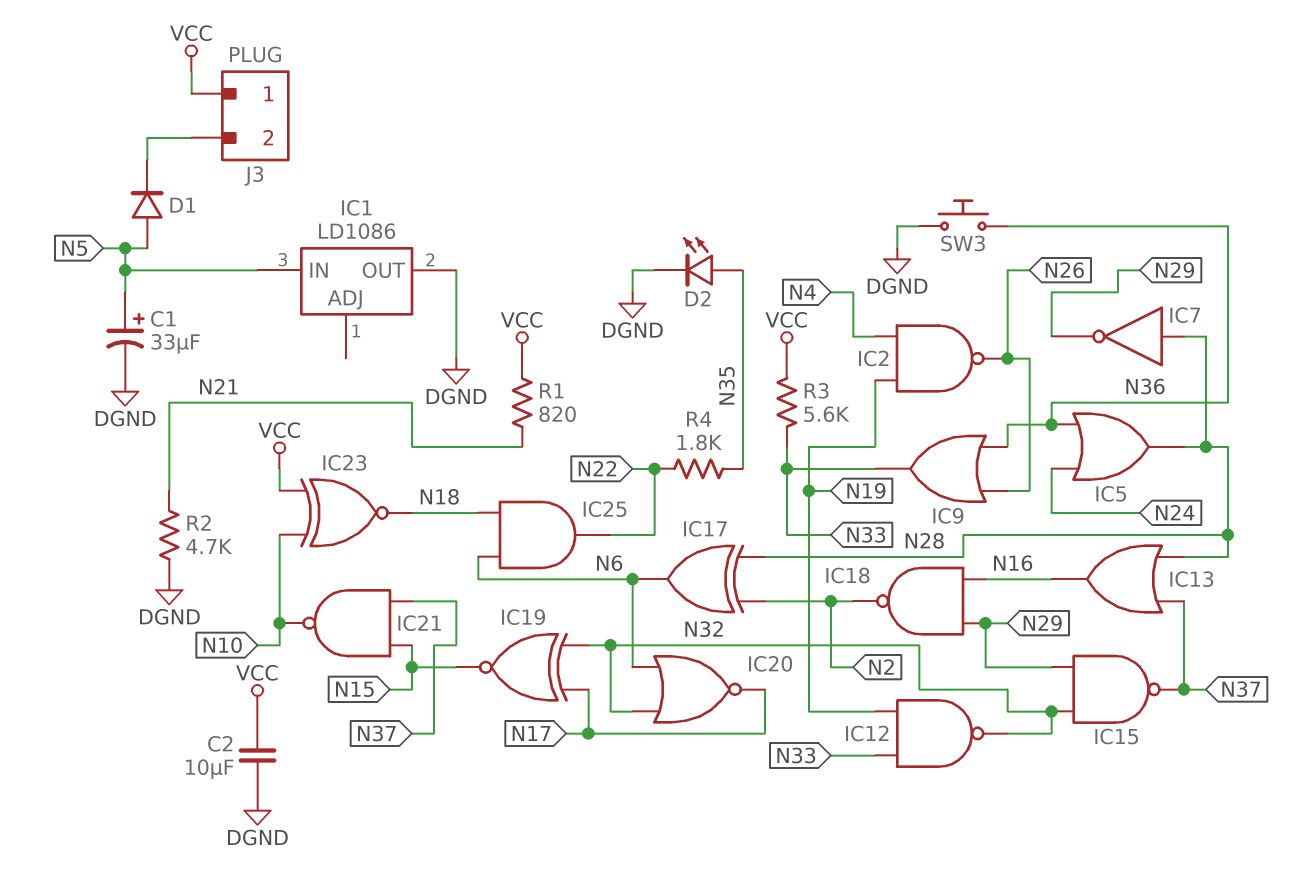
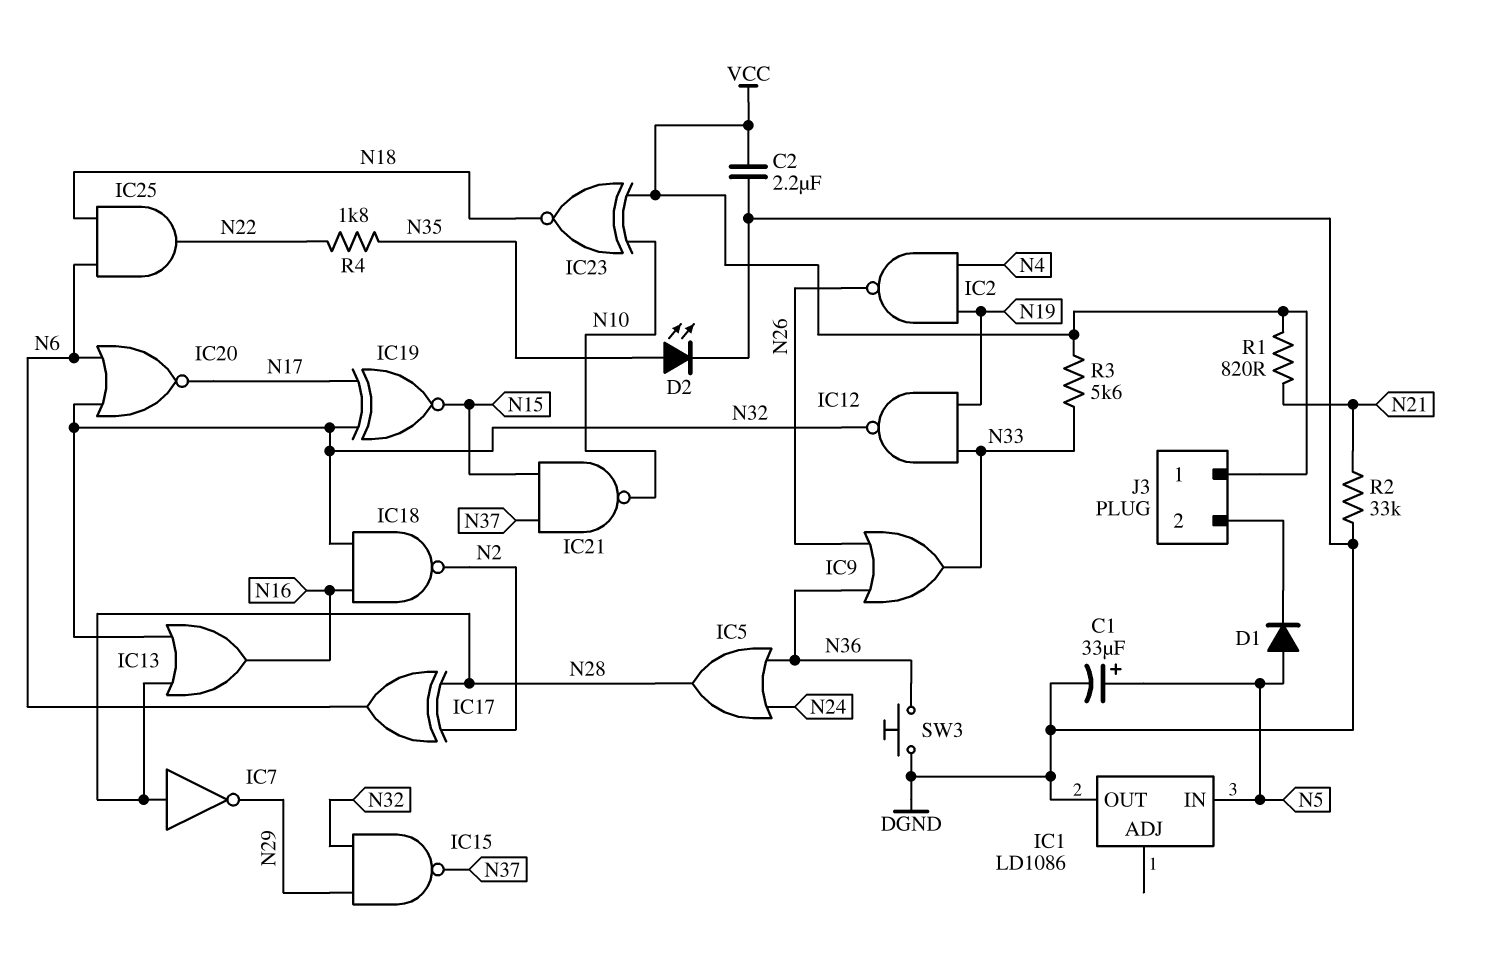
C2: 10uF (DGND, VCC) -> 2.2uF (DGND, VCC)
IC13: OR (in N28, in N37, out N16) -> OR (in N28, in N32, out N16)
IC18: NAND (in N16, in N29, out N2) -> NAND (in N16, in N32, out N2)
R2: 4.7k (DGND, N21) -> 33k (DGND, N21)

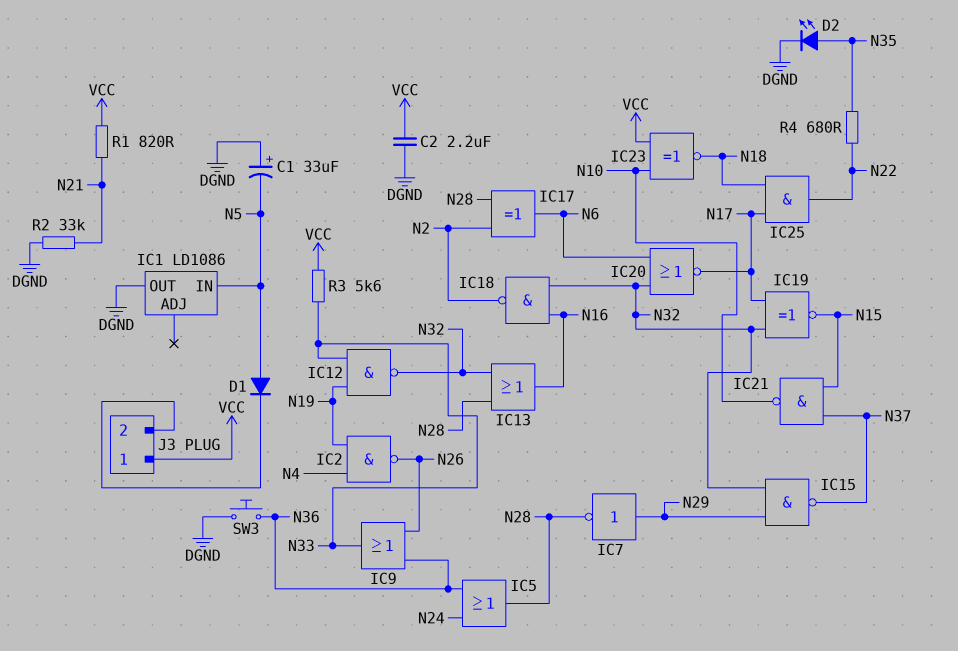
C1: 33uF (plus N5, minus DGND) -> 33uF (plus DGND, minus N5)
IC7: NOT (in N28, out N29) -> NOT (in N29, out N28)
IC25: AND (in N6, in N18, out N22) -> AND (in N17, in N18, out N22)
R4: 1.8k (N22, N35) -> 680 (N22, N35)

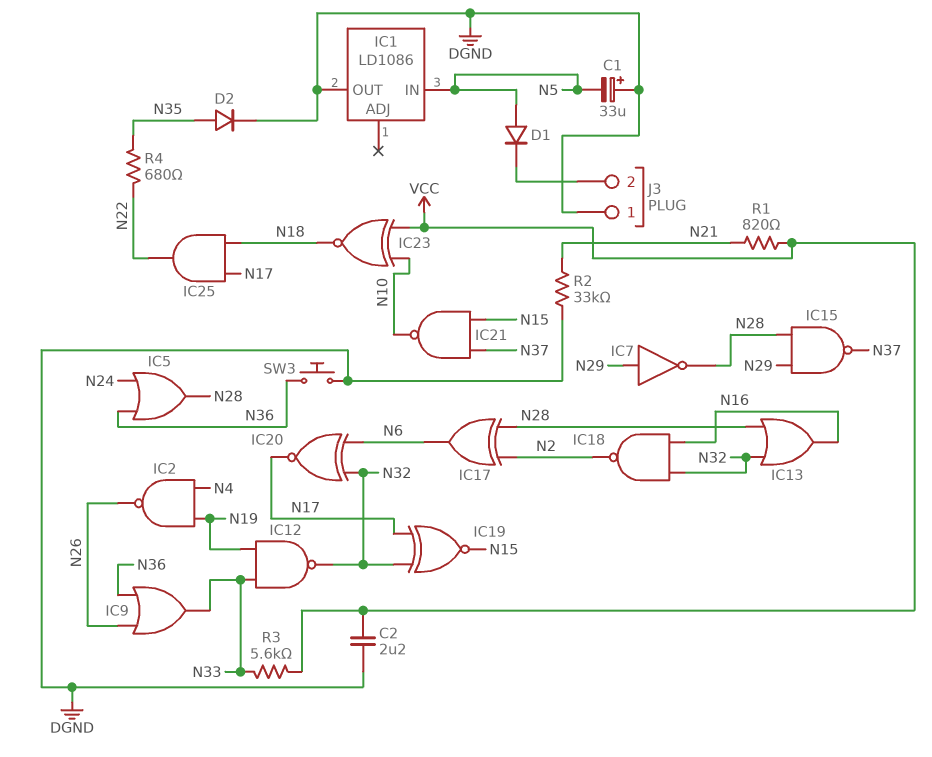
D2: LED (A N35, K DGND) -> diode (A N35, K DGND)
IC15: NAND (in N29, in N32, out N37) -> NAND (in N28, in N29, out N37)
IC20: NOR (in N6, in N32, out N17) -> XNOR (in N6, in N32, out N17)
J3 pin 1: VCC -> DGND

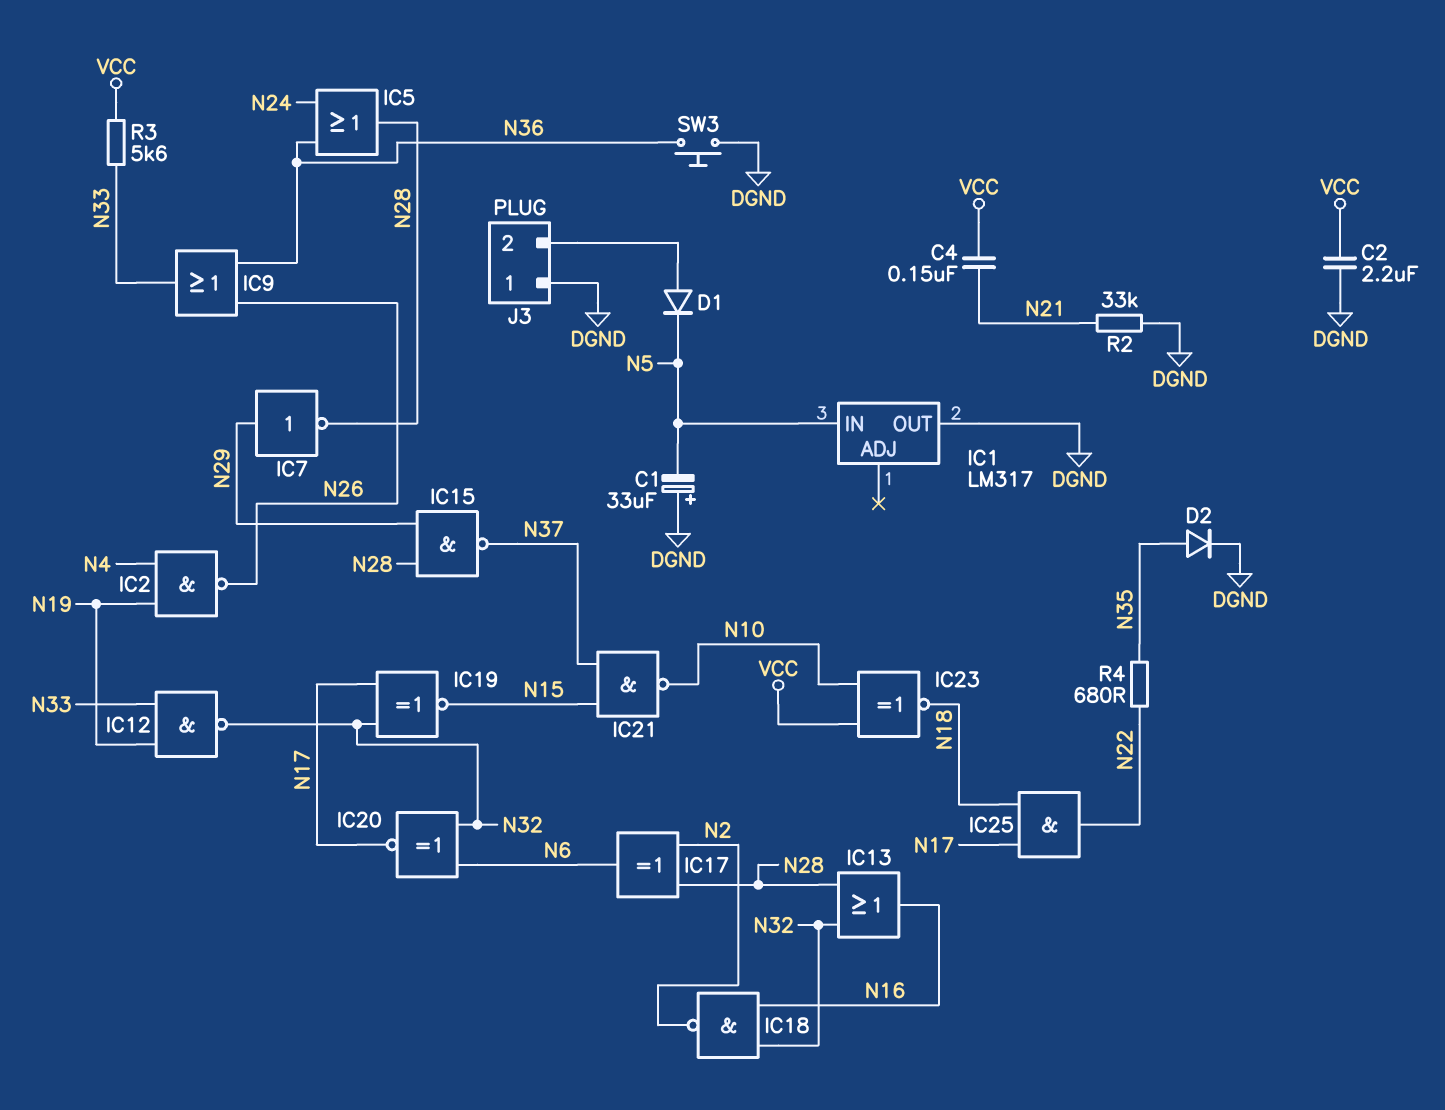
C4: none -> 150nF (N21, VCC)
D1: diode (A N5, K J3/2) -> diode (A J3/2, K N5)
IC1: LD1086 -> LM317
R1: 820 (N21, VCC) -> none

